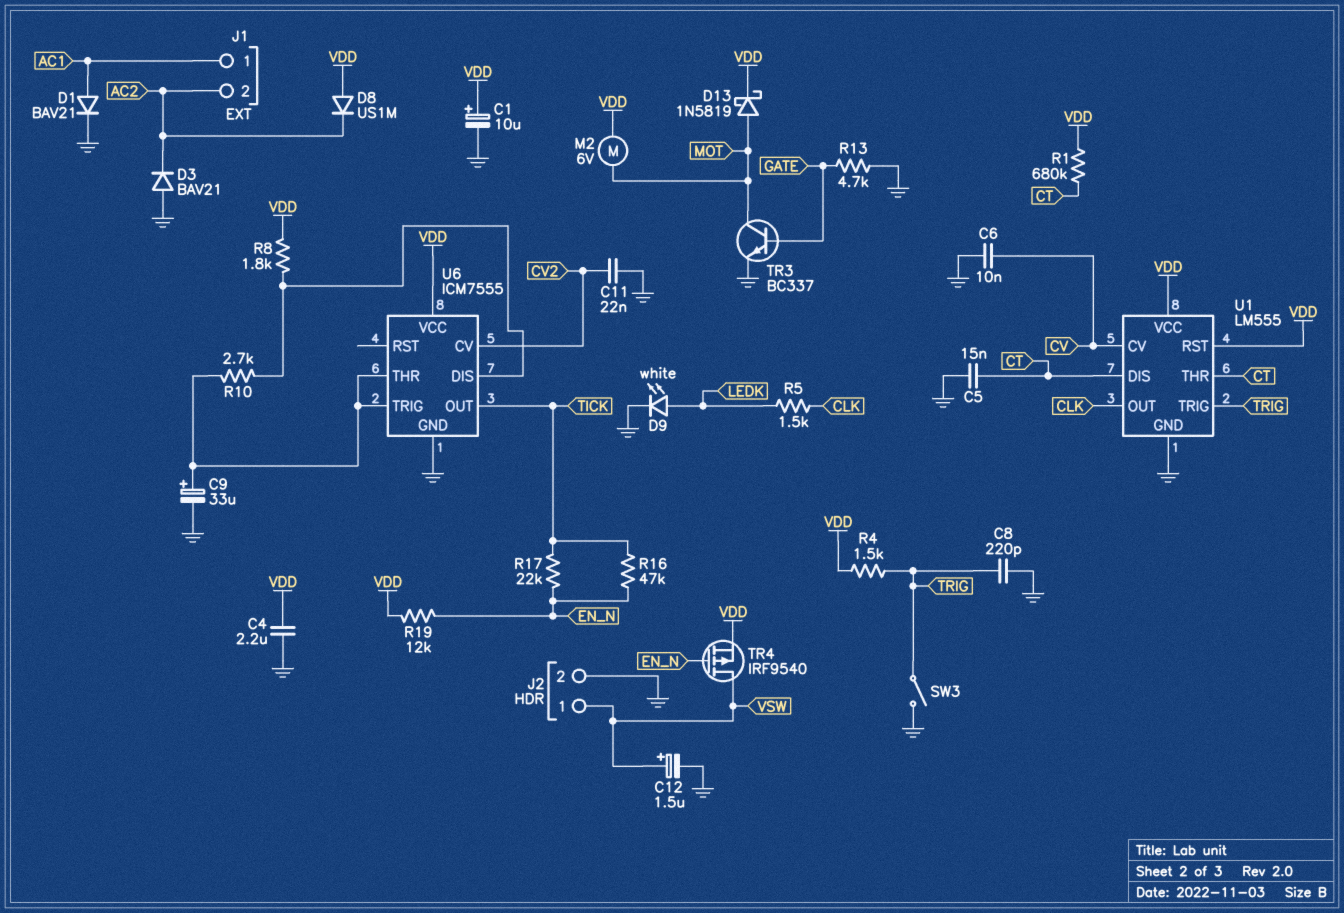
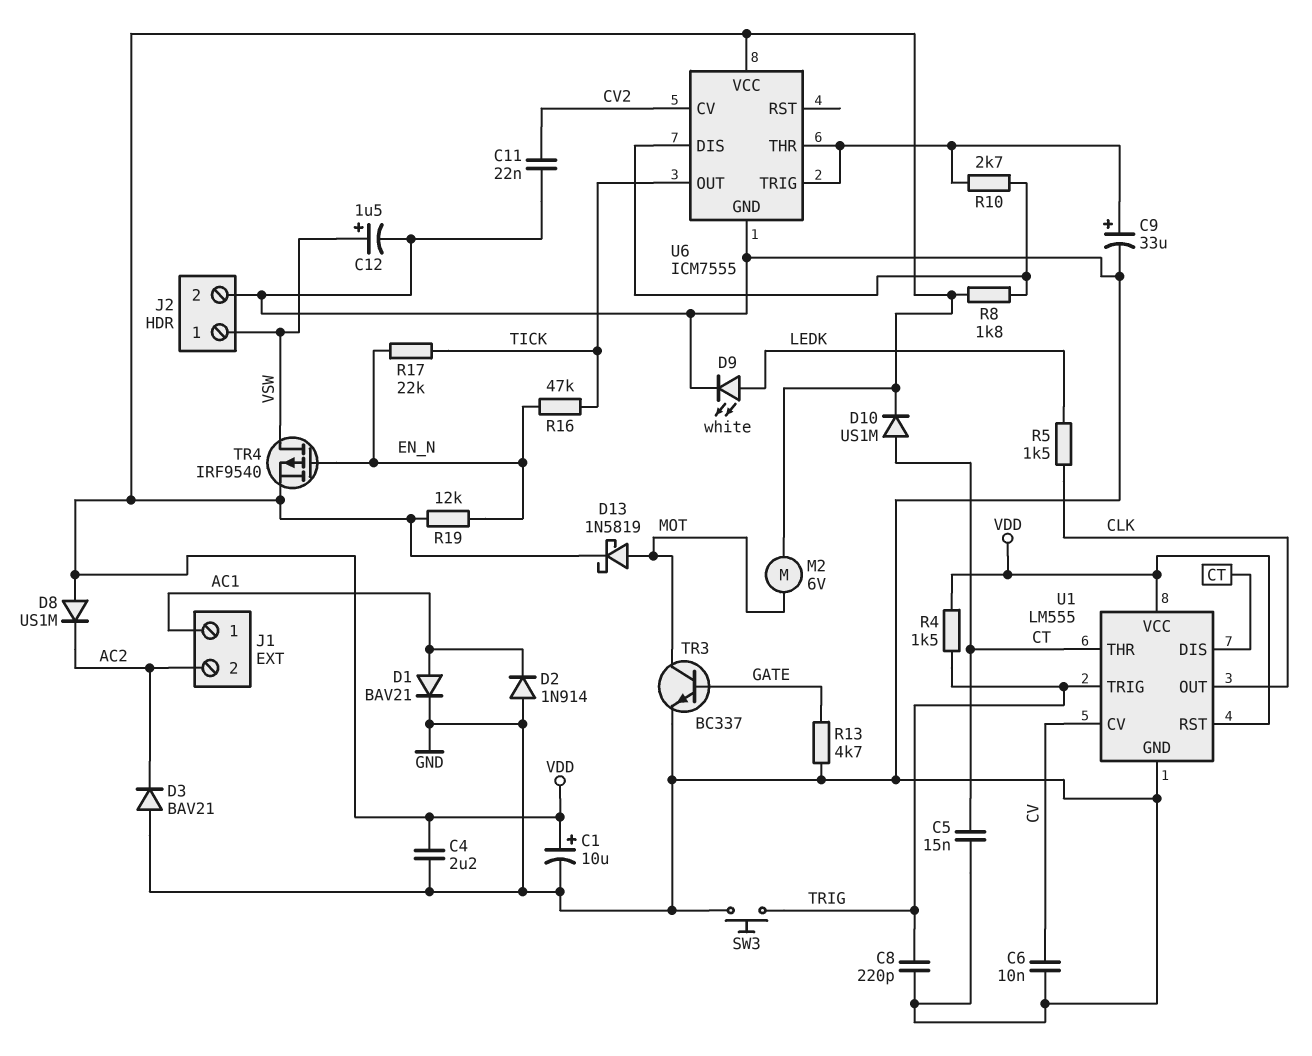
D2: none -> diode 1N914 (A GND, K AC1)
D10: none -> diode US1M (A CT, K VDD)
R1: 680k (CT, VDD) -> none
SW3: switch (GND, TRIG) -> button (GND, TRIG)

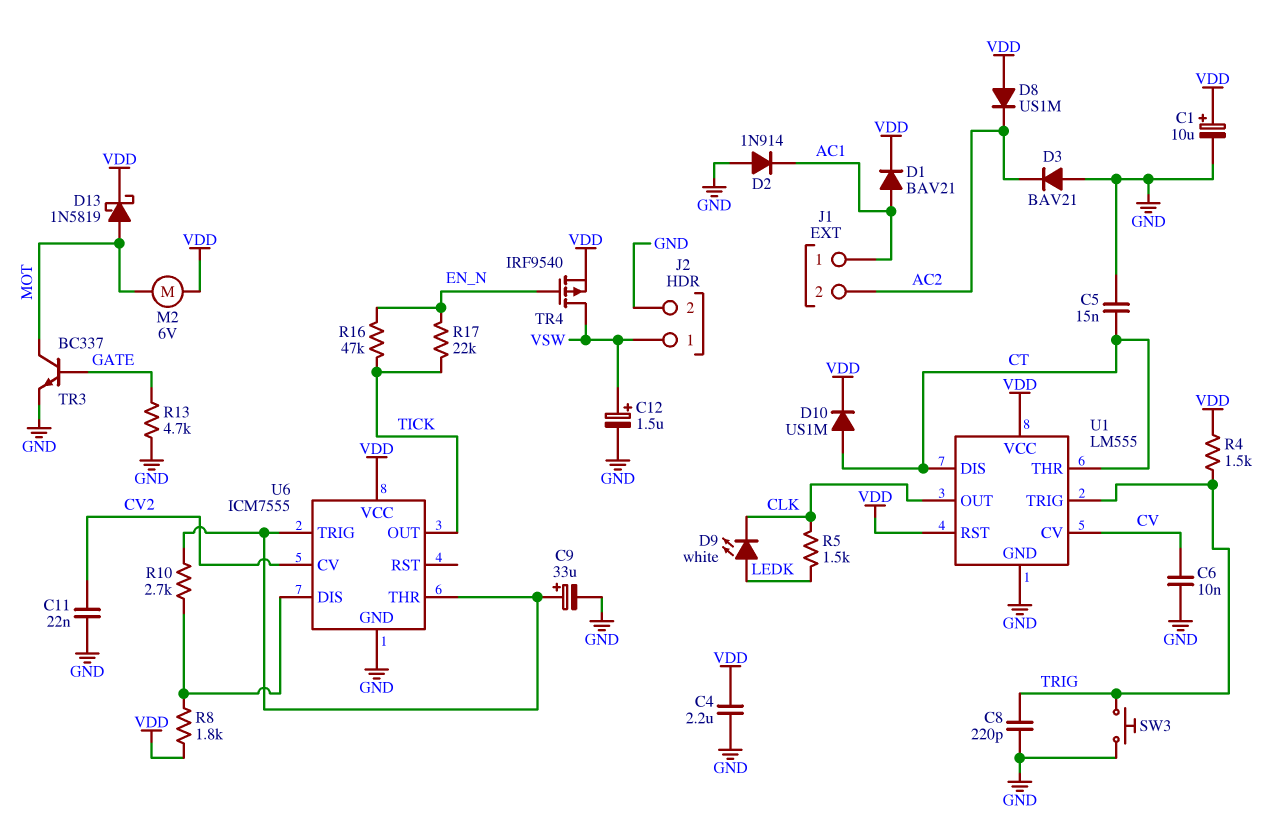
D1: diode BAV21 (A AC1, K GND) -> diode BAV21 (A AC1, K VDD)
D9: LED white (A LEDK, K GND) -> LED white (A LEDK, K CLK)
R19: 12k (EN_N, VDD) -> none

